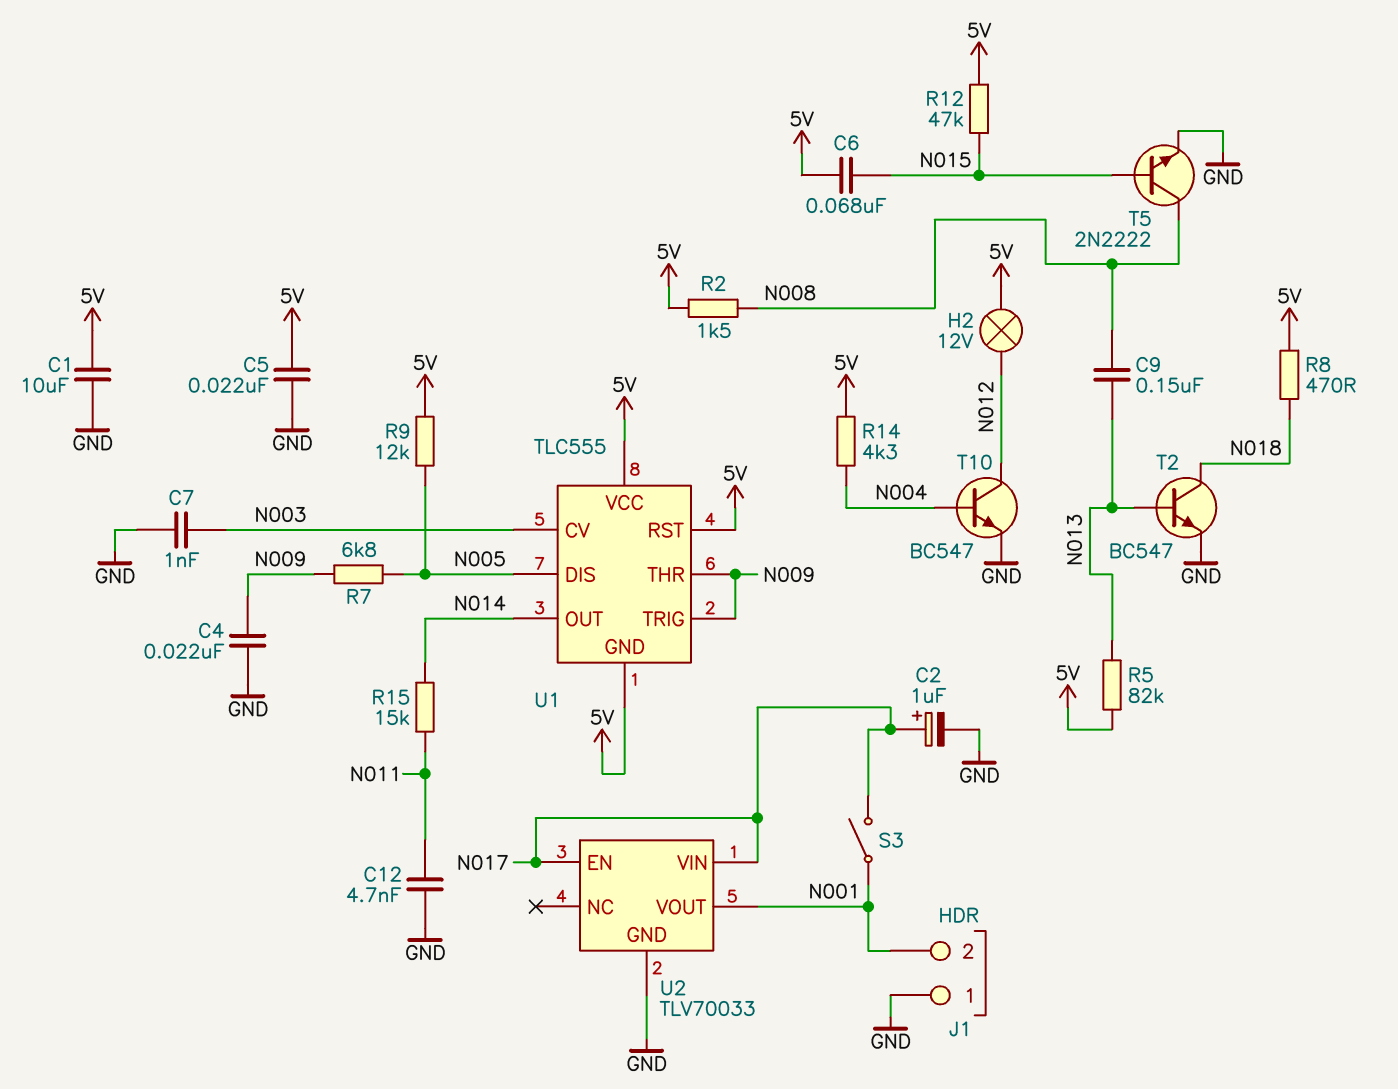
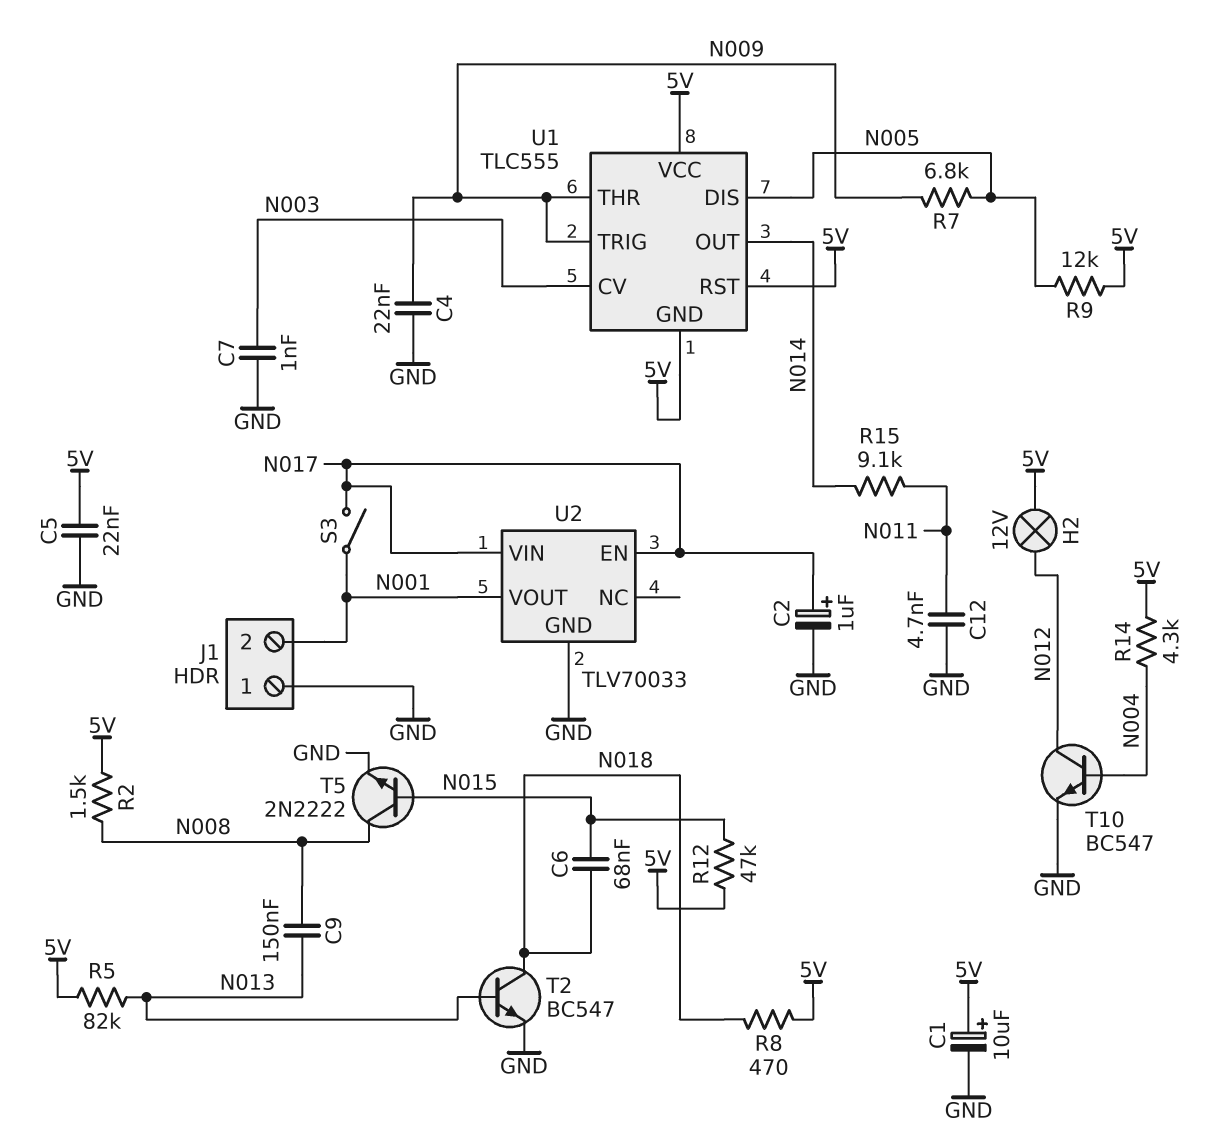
C1: 10uF (5V, GND) -> 10uF (plus 5V, minus GND)
C6: 68nF (5V, N015) -> 68nF (N015, N018)
R15: 15k (N011, N014) -> 9.1k (N011, N014)

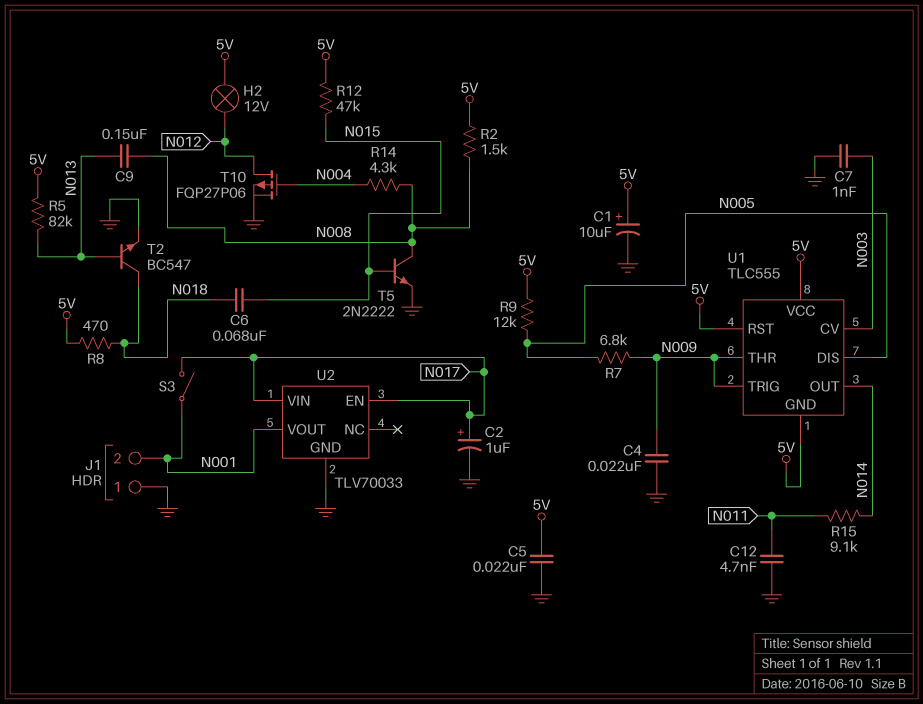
R14: 4.3k (5V, N004) -> 4.3k (N004, N008)
T10: NPN BC547 (B N004, C N012, E GND) -> PMOS FQP27P06 (G N004, D N012, S GND)

